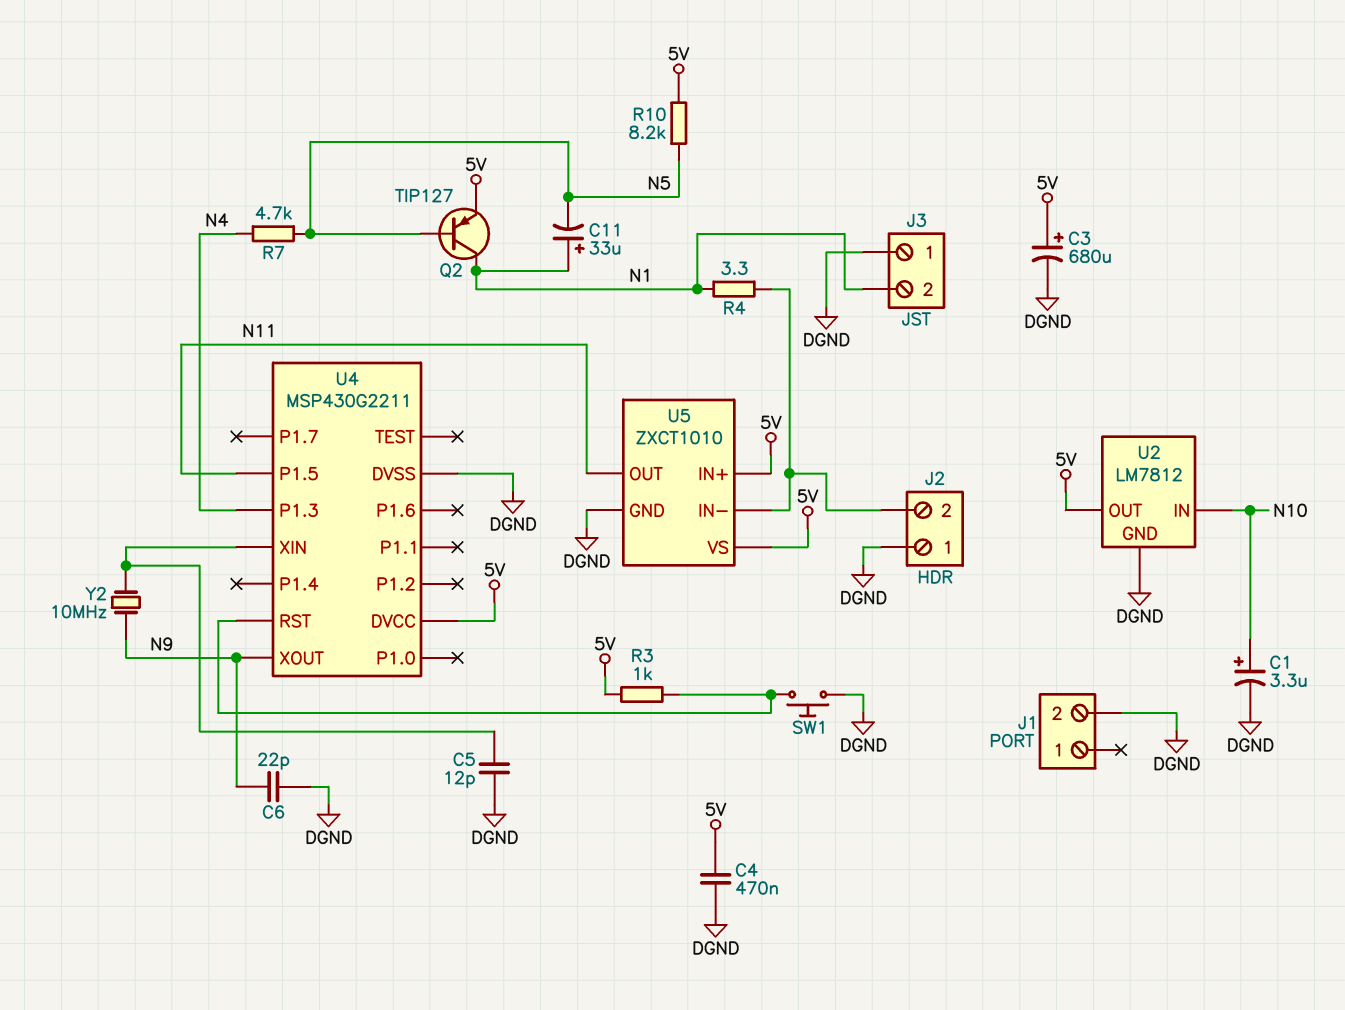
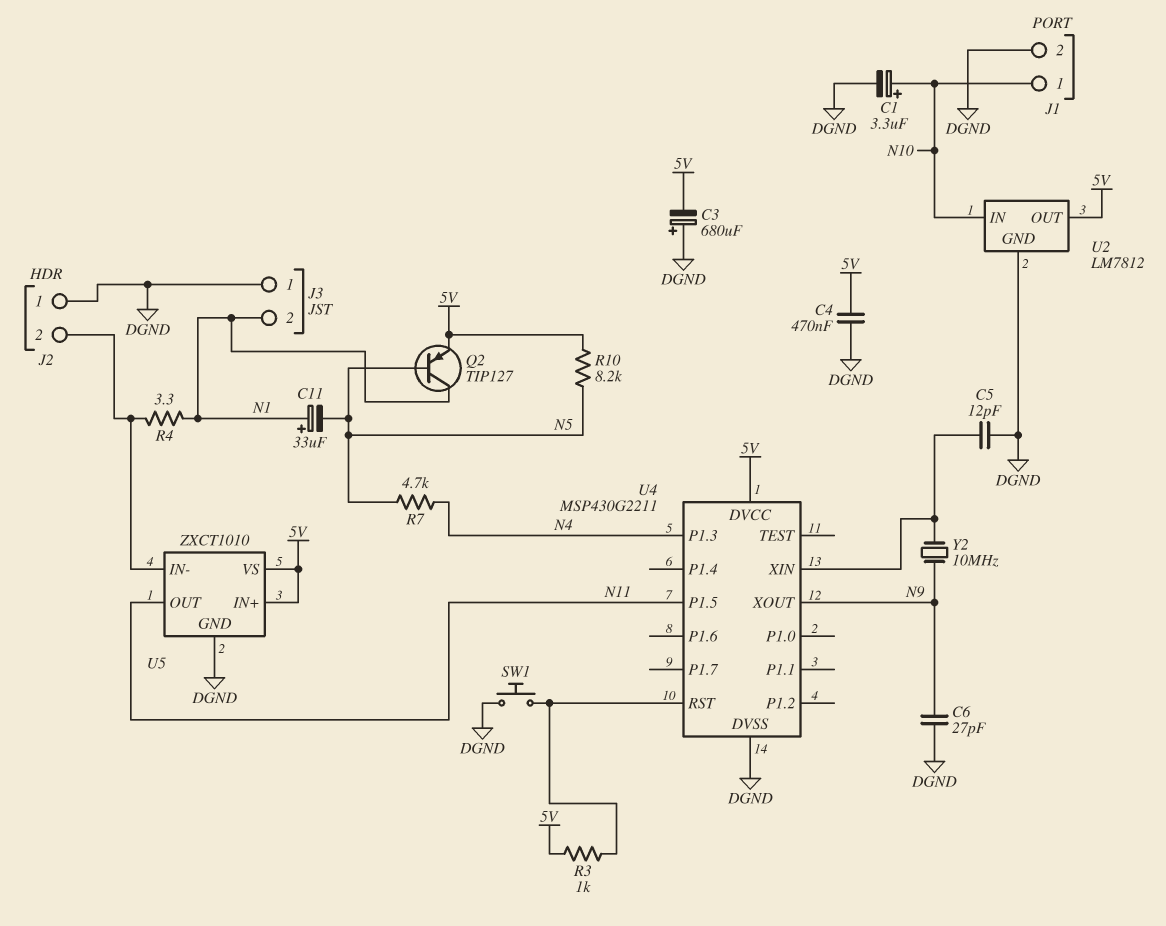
C3: 680uF (plus 5V, minus DGND) -> 680uF (plus DGND, minus 5V)
C6: 22pF (DGND, N9) -> 27pF (DGND, N9)
J1 pin 1: none -> N10

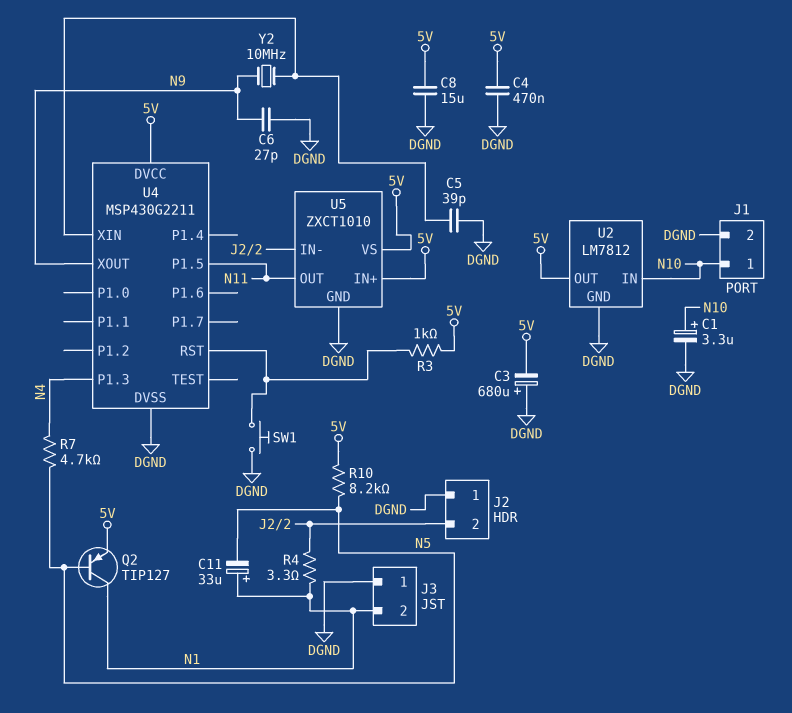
C5: 12pF (DGND, U4/XIN) -> 39pF (DGND, U4/XIN)
C8: none -> 15uF (5V, DGND)

